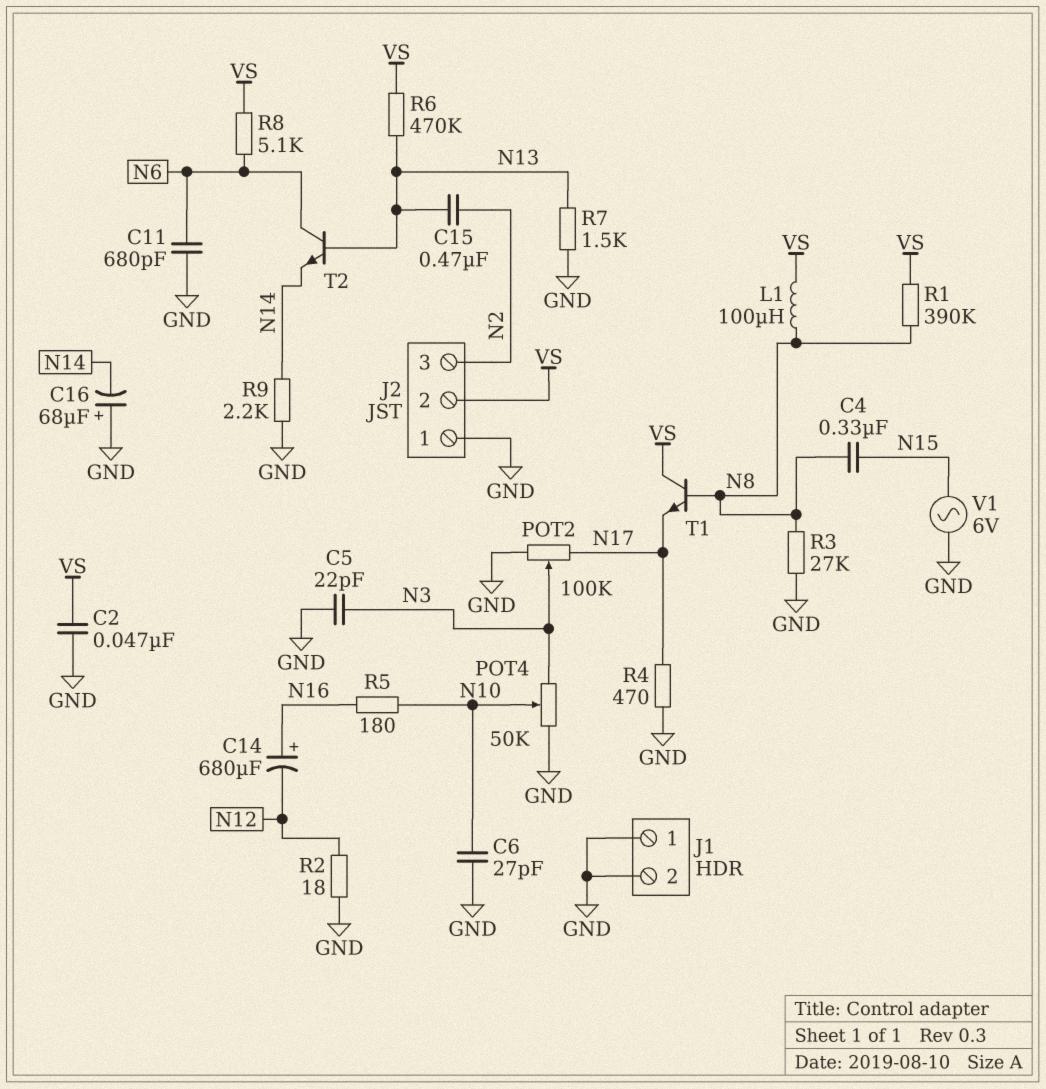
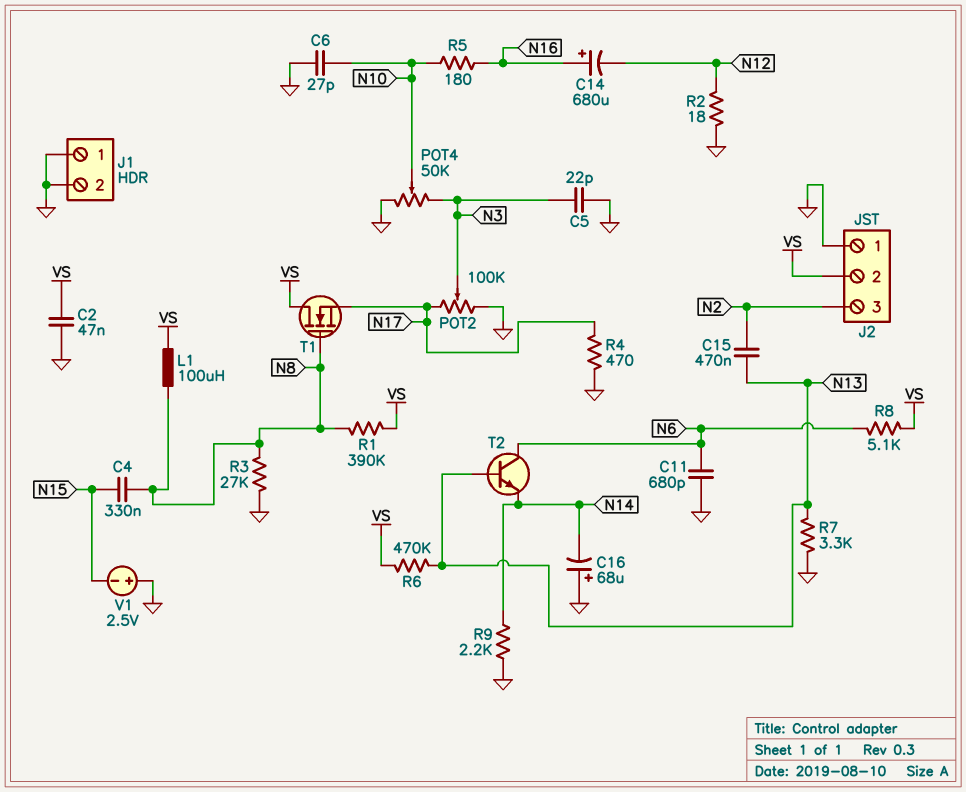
R7: 1.5k (GND, N13) -> 3.3k (GND, N13)
T1: NPN (B N8, C VS, E N17) -> NMOS (G N8, D VS, S N17)
V1: AC 6V (GND, N15) -> 2.5V (plus GND, minus N15)

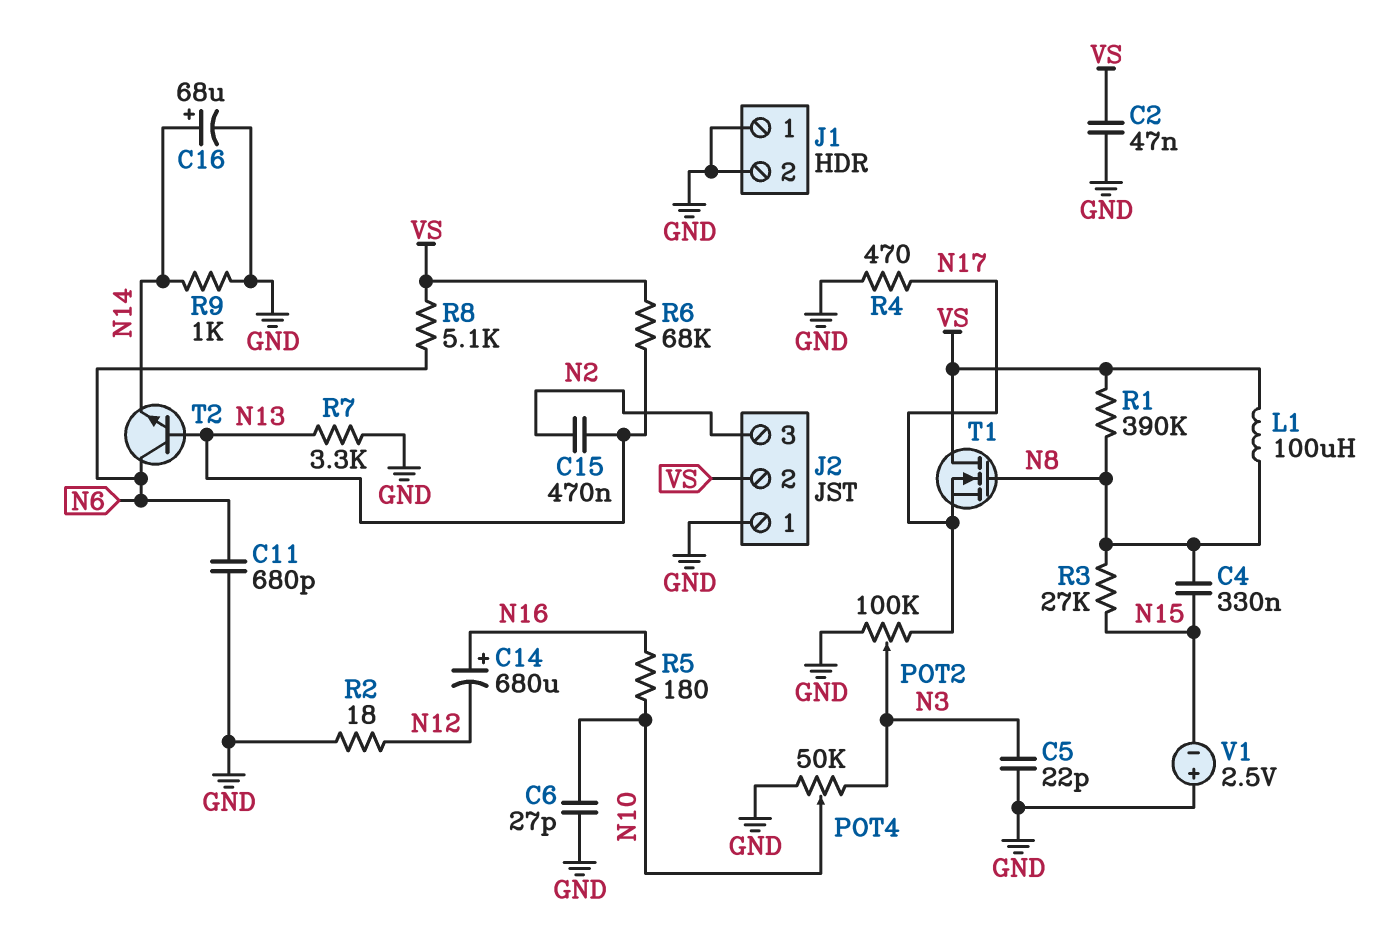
C16: 68uF (plus GND, minus N14) -> 68uF (plus N14, minus GND)
R3: 27k (GND, N8) -> 27k (N8, N15)
R6: 470k (N13, VS) -> 68k (N13, VS)
R9: 2.2k (GND, N14) -> 1k (GND, N14)

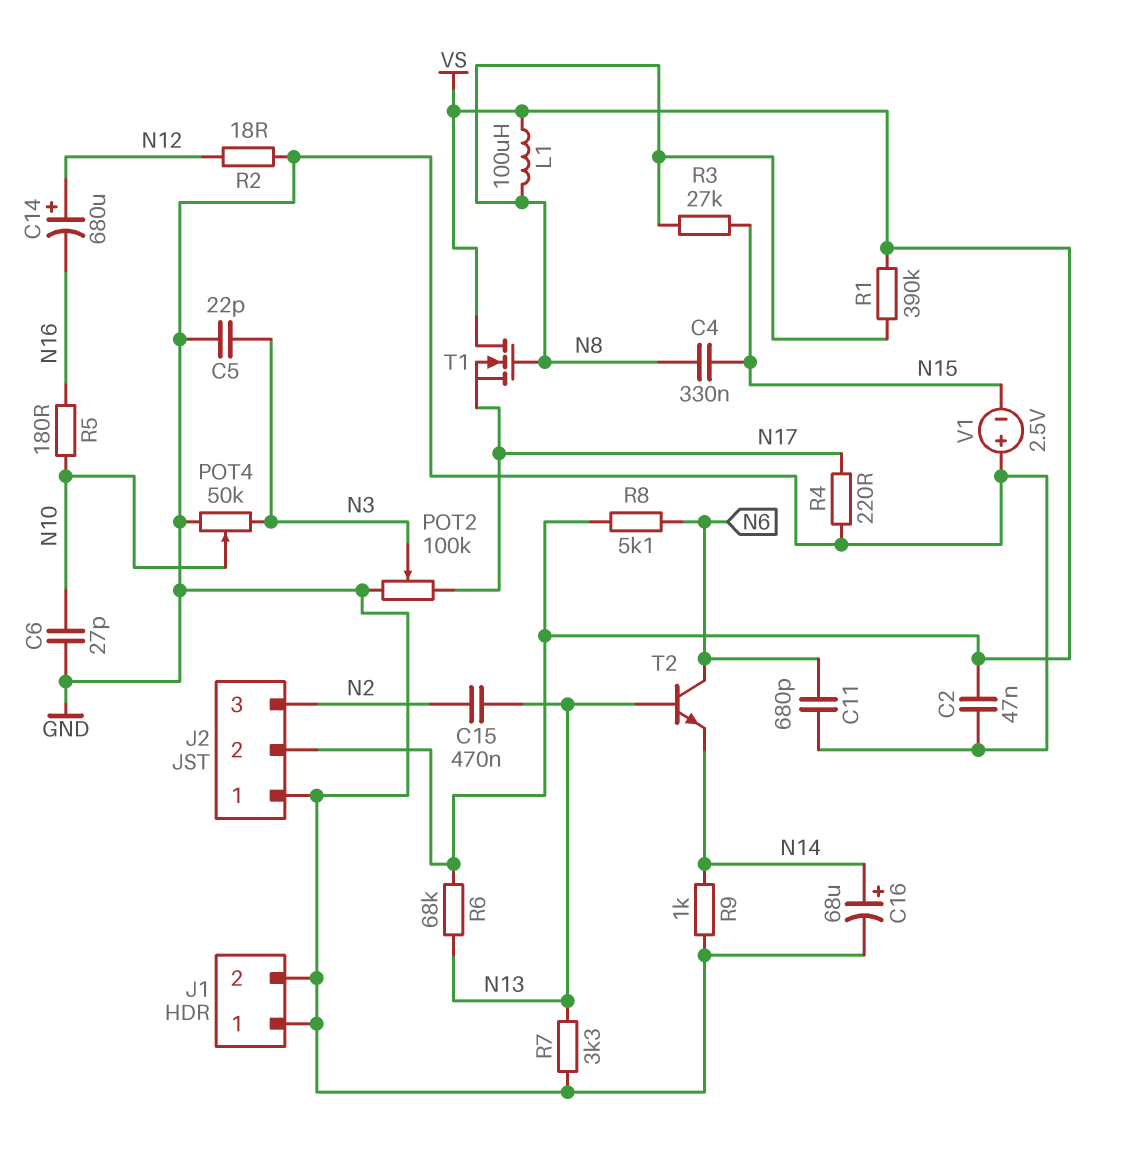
C14: 680uF (plus N16, minus N12) -> 680uF (plus N12, minus N16)
R4: 470 (GND, N17) -> 220 (GND, N17)

